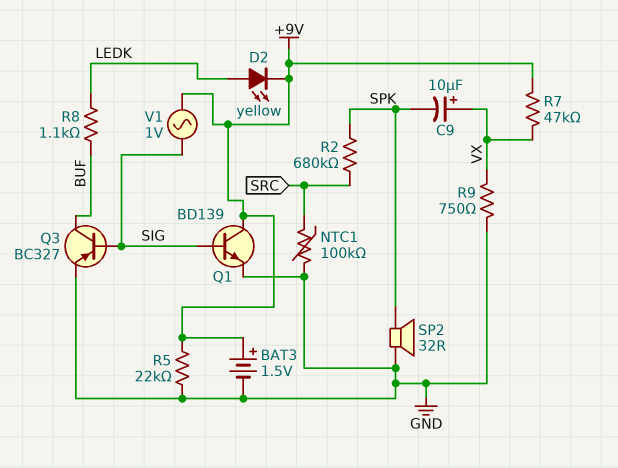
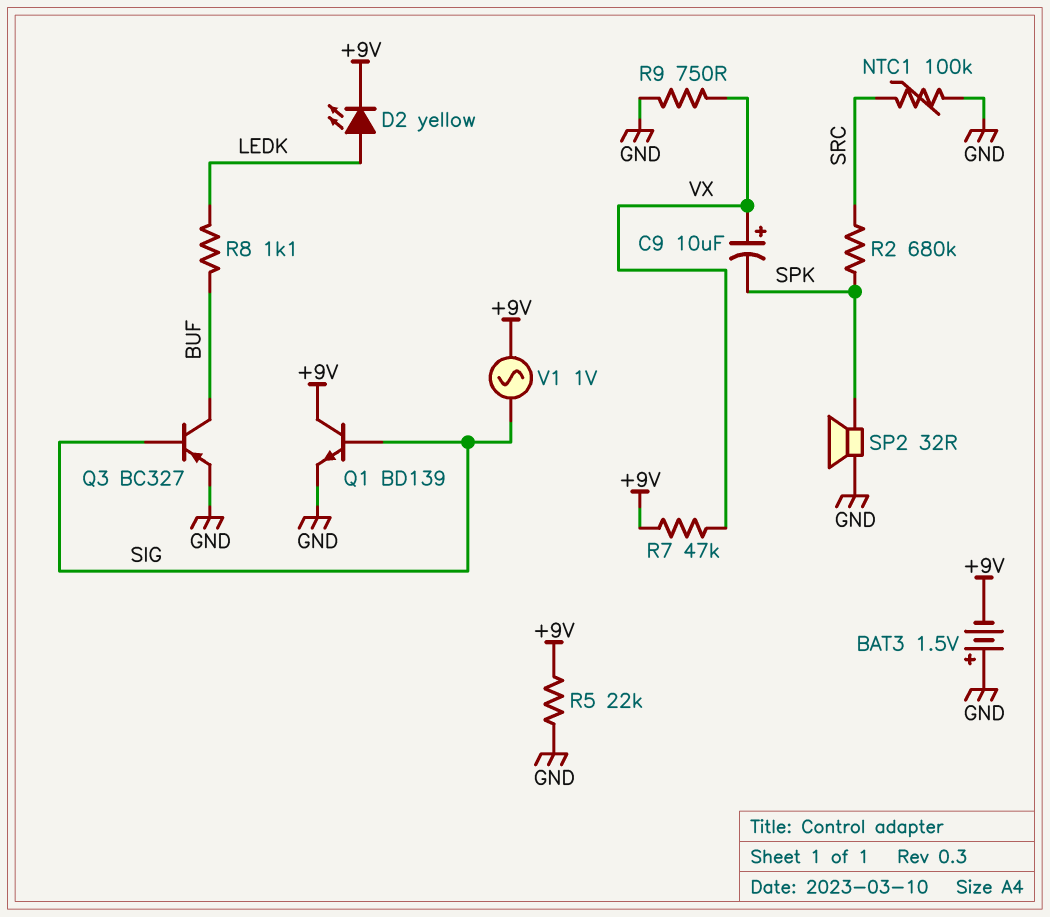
BAT3: 1.5V (plus +9V, minus GND) -> 1.5V (plus GND, minus +9V)

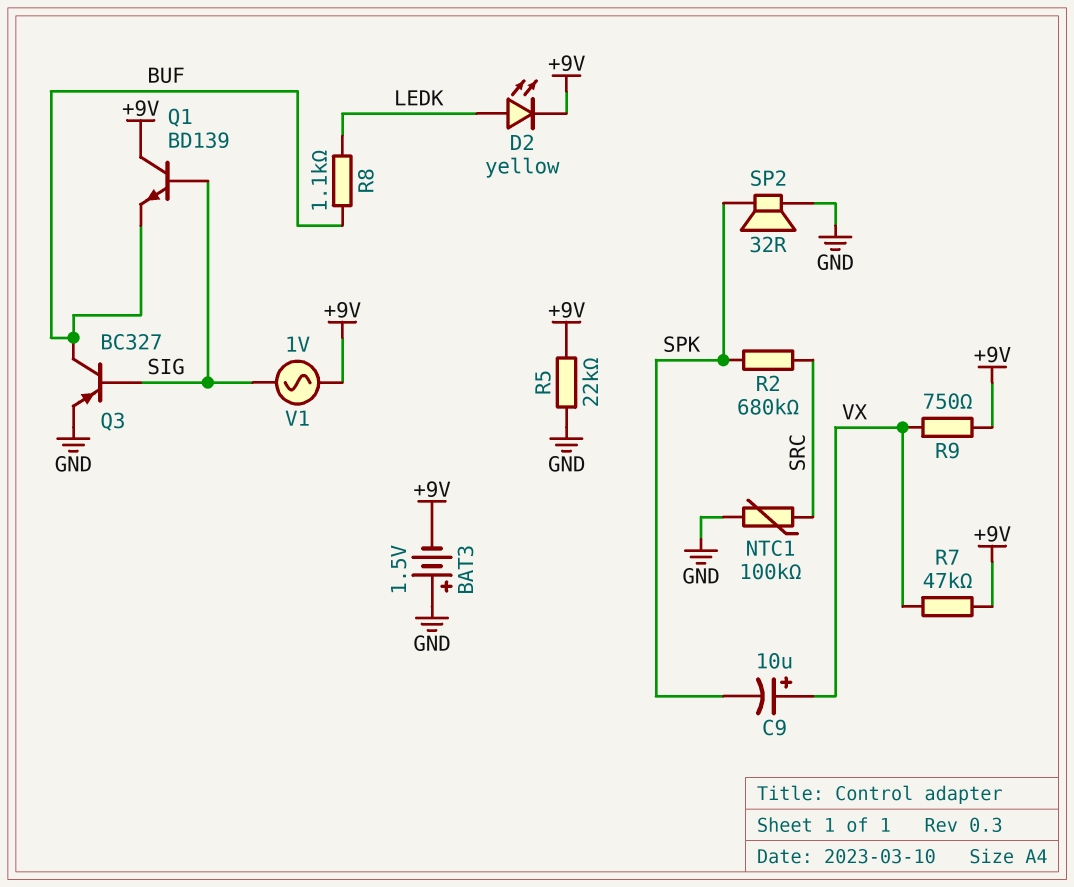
Q1: NPN BD139 (B SIG, C +9V, E GND) -> NPN BD139 (B SIG, C +9V, E BUF)
R9: 750 (GND, VX) -> 750 (+9V, VX)

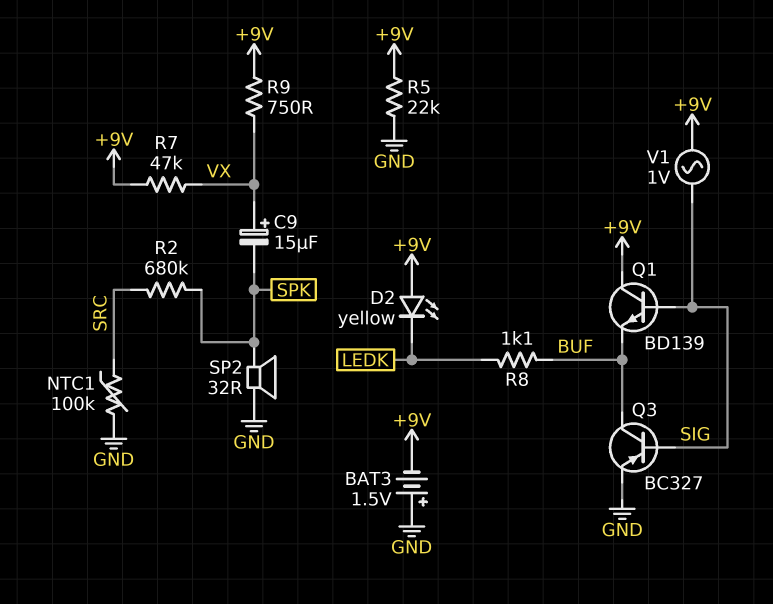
C9: 10uF (plus VX, minus SPK) -> 15uF (plus VX, minus SPK)
D2: LED yellow (A LEDK, K +9V) -> LED yellow (A +9V, K LEDK)

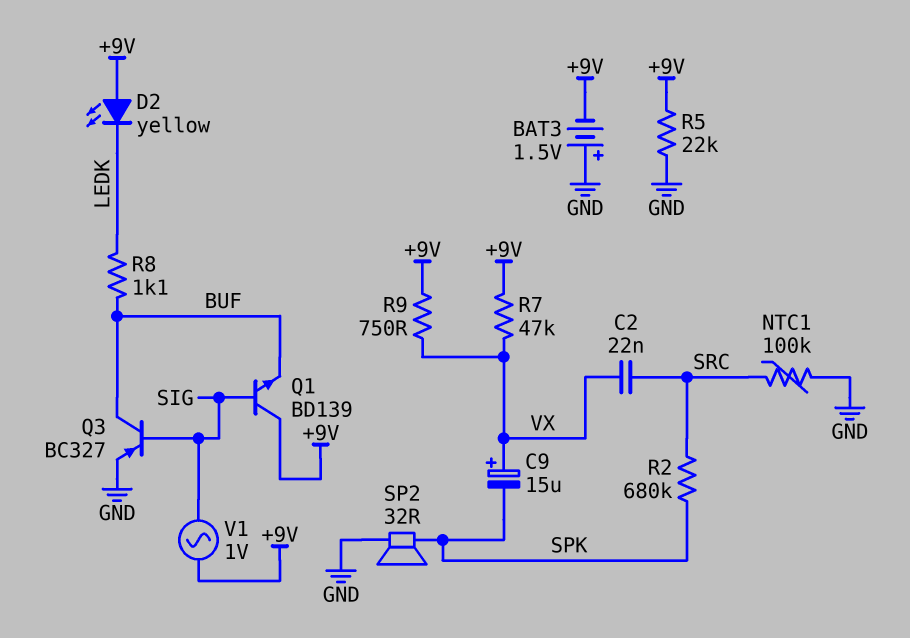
C2: none -> 22nF (SRC, VX)

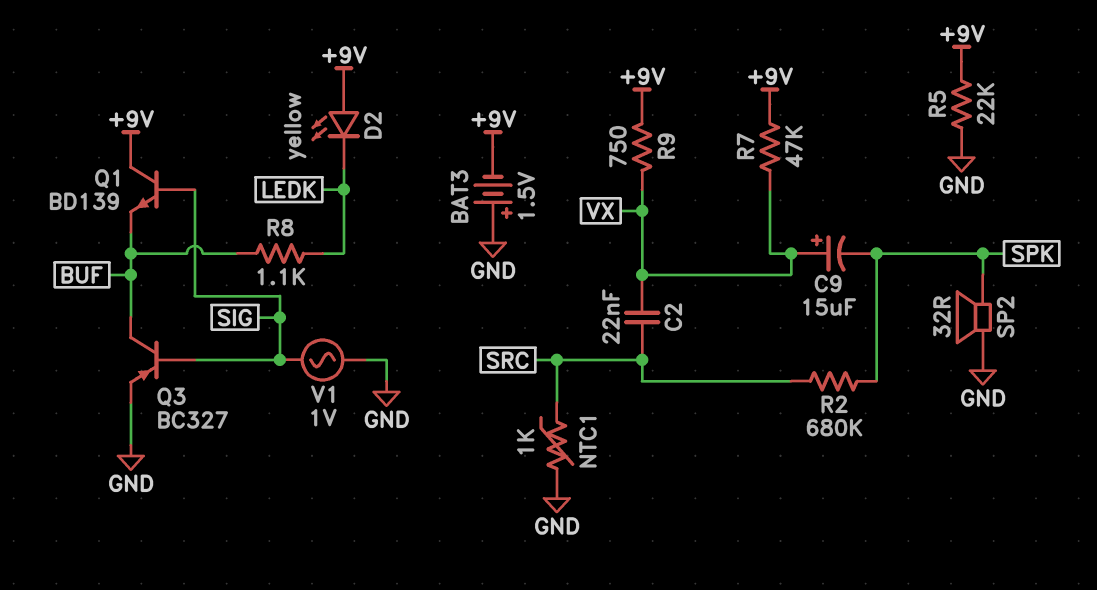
NTC1: 100k (GND, SRC) -> 1k (GND, SRC)
V1: AC 1V (+9V, SIG) -> AC 1V (GND, SIG)

